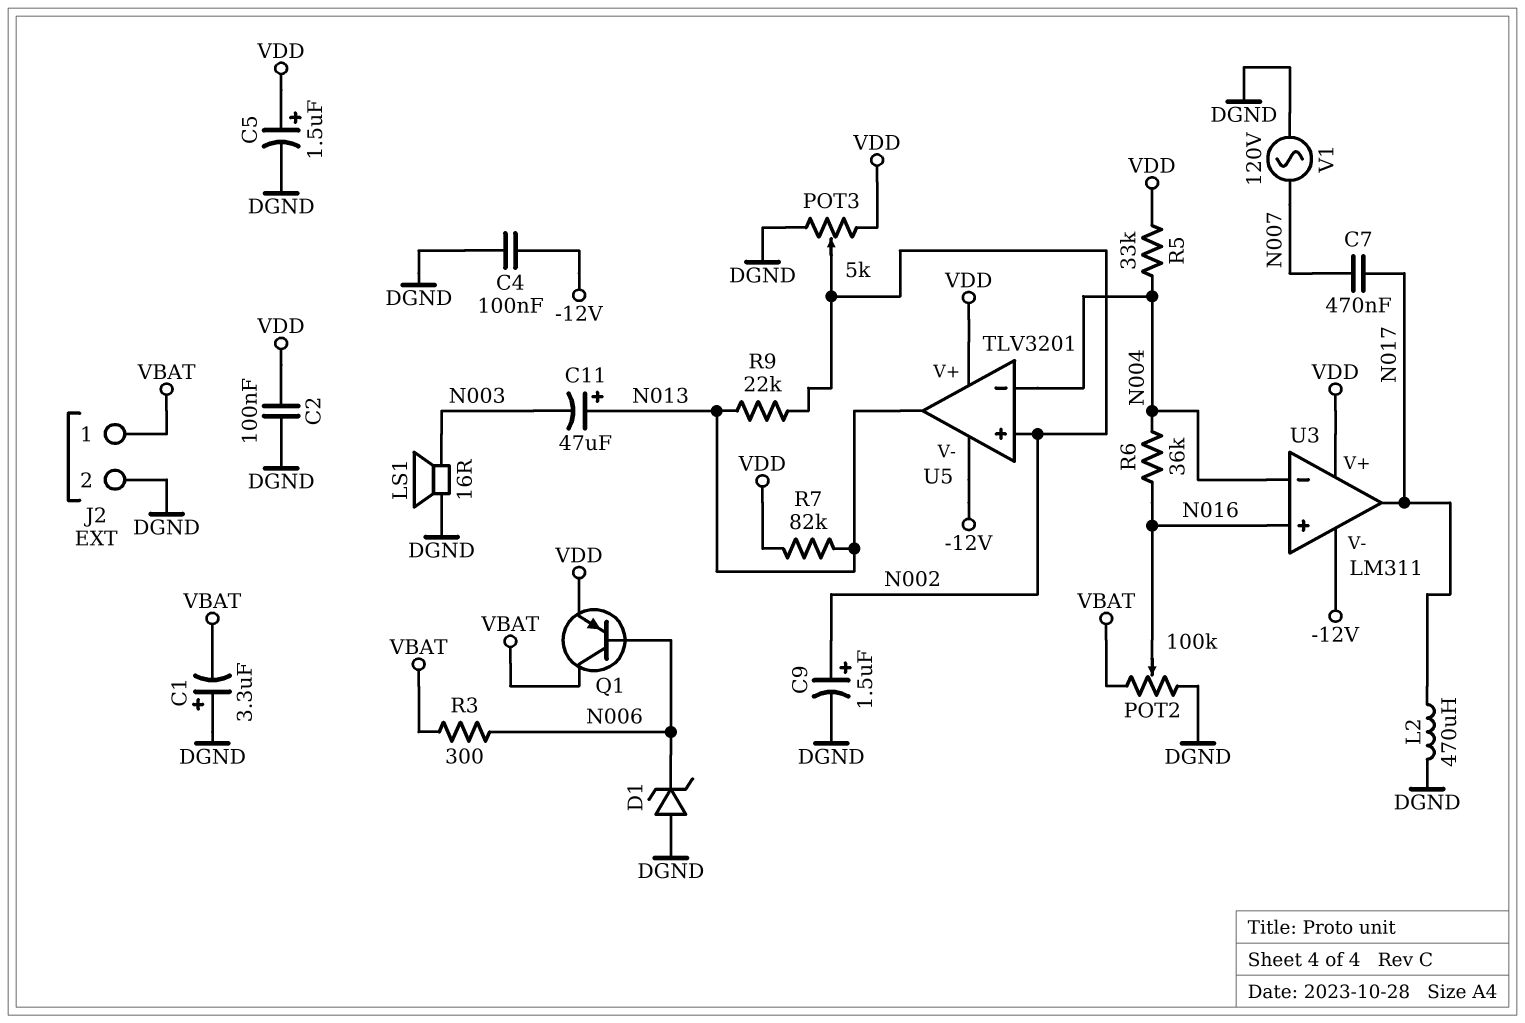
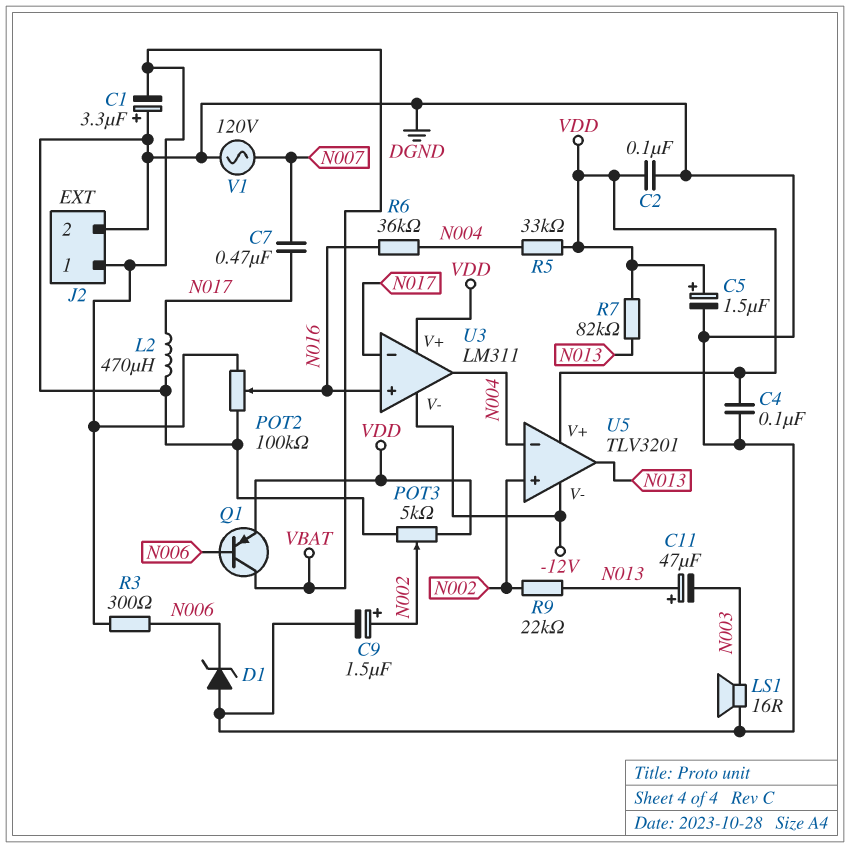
C4: 100nF (-12V, DGND) -> 100nF (DGND, VDD)
U3 pin in-: N004 -> N017
U3 pin out: N017 -> N004

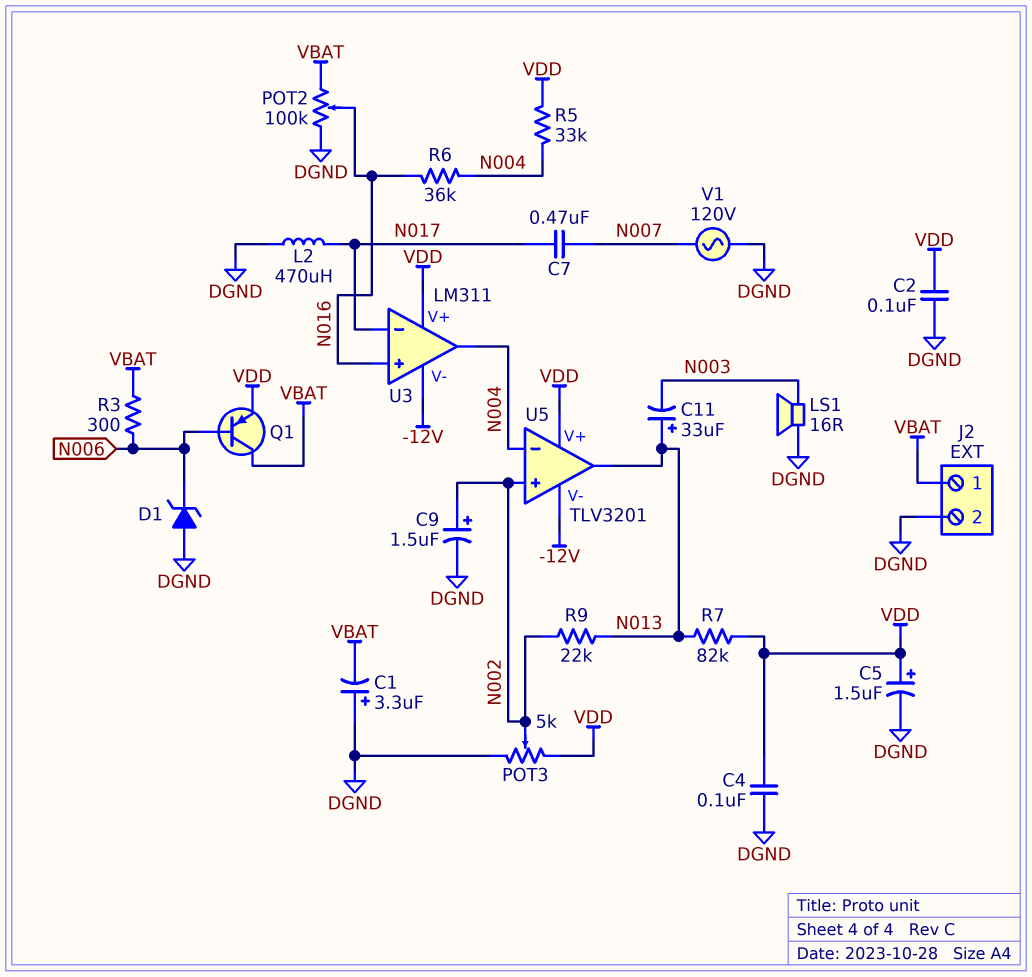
C11: 47uF (plus N013, minus N003) -> 33uF (plus N013, minus N003)

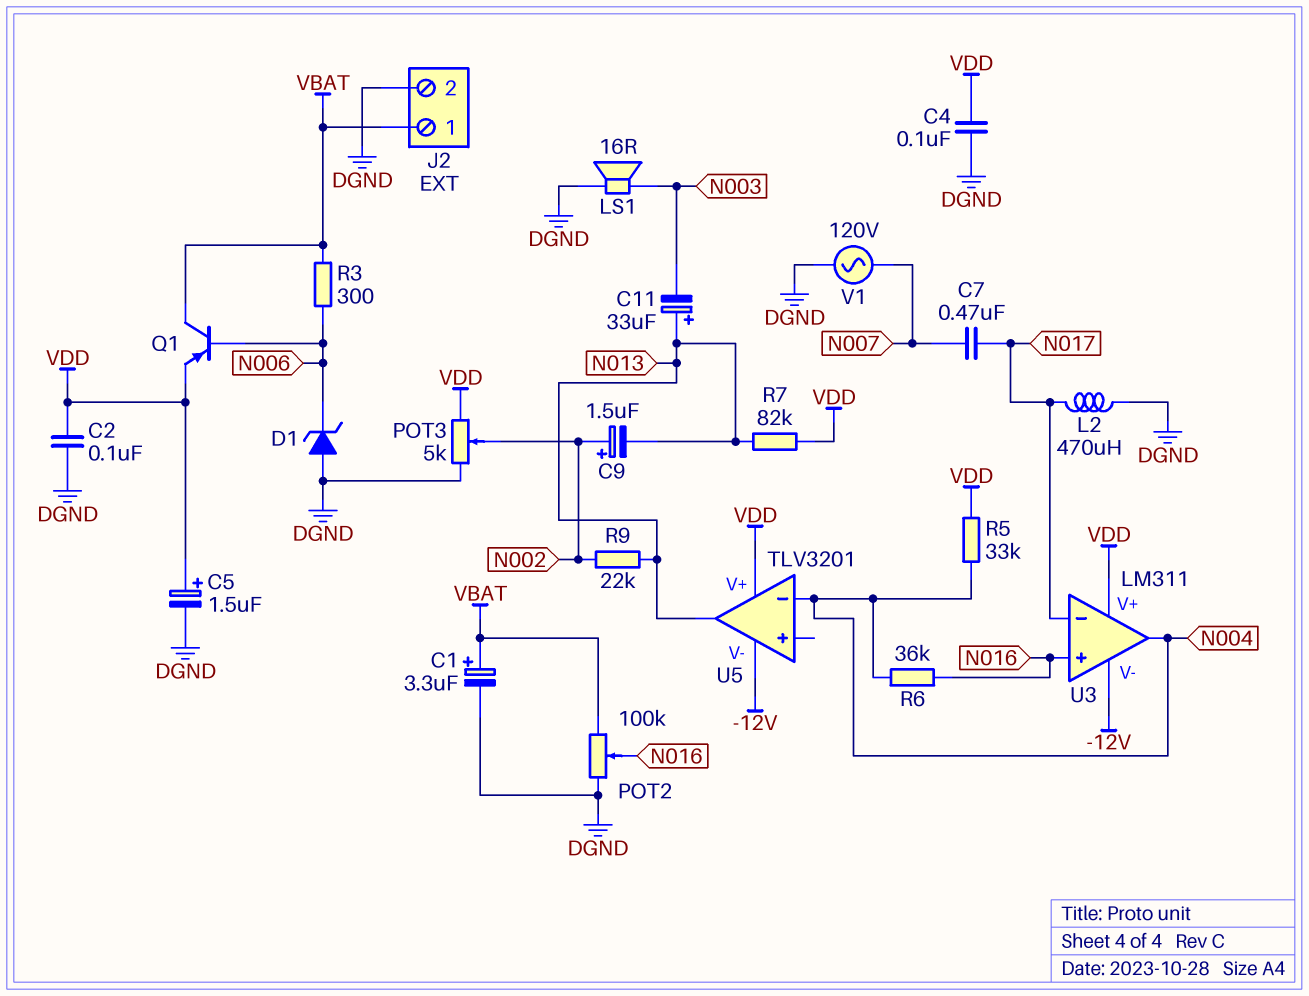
C1: 3.3uF (plus DGND, minus VBAT) -> 3.3uF (plus VBAT, minus DGND)
C9: 1.5uF (plus N002, minus DGND) -> 1.5uF (plus N002, minus N013)
U5 pin in+: N002 -> none

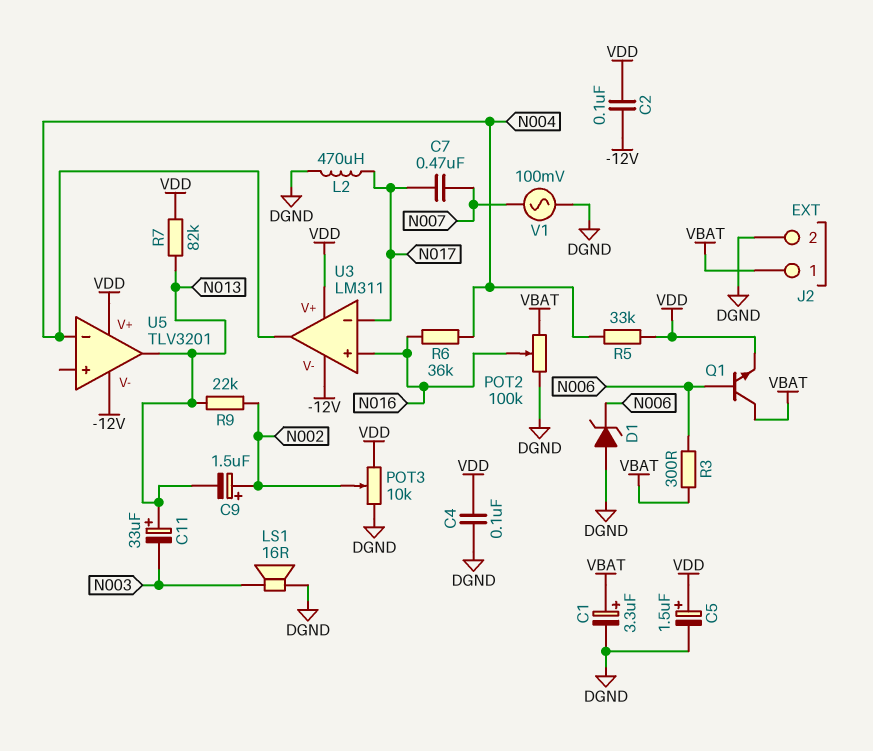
C2: 100nF (DGND, VDD) -> 100nF (-12V, VDD)
POT3: 5k (DGND, VDD, wiper N002) -> 10k (DGND, VDD, wiper N002)
Q1: PNP (B N006, C VBAT, E VDD) -> NPN (B N006, C VBAT, E VDD)
V1: AC 120V (DGND, N007) -> AC 100mV (DGND, N007)

